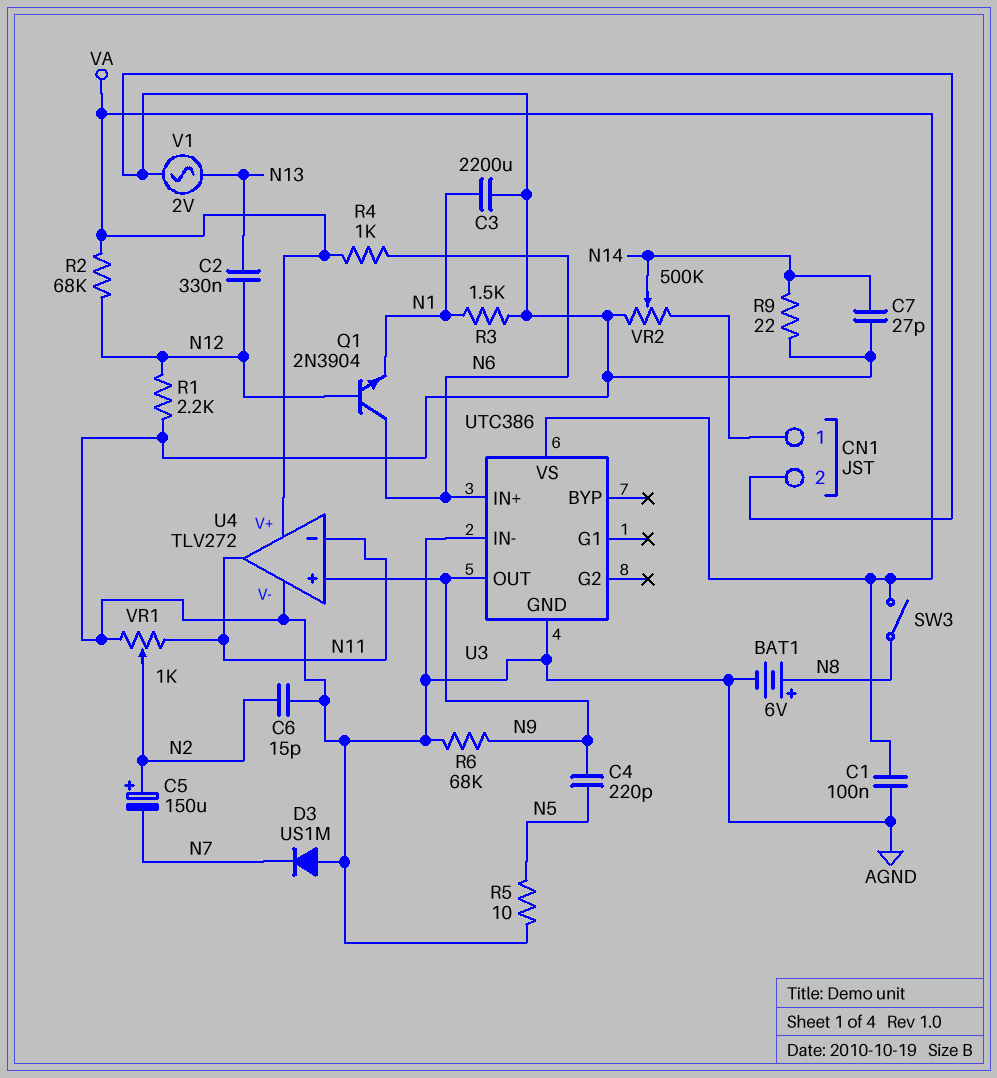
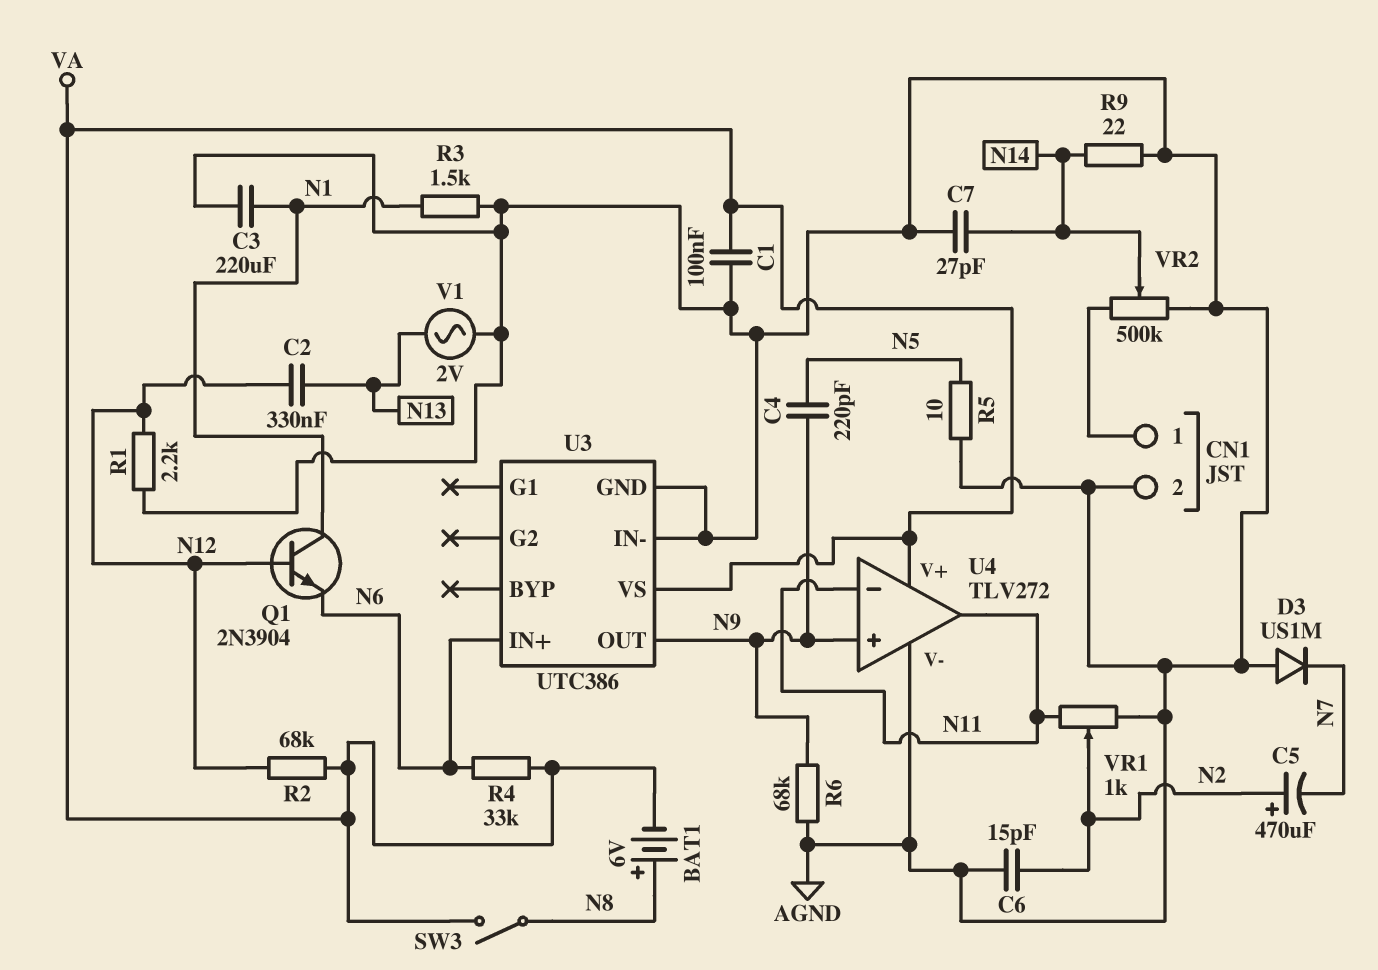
BAT1: 6V (plus N8, minus AGND) -> 6V (plus N8, minus VA)
C3: 2200uF (AGND, N1) -> 220uF (AGND, N1)
C5: 150uF (plus N2, minus N7) -> 470uF (plus N2, minus N7)
Q1: NPN 2N3904 (B N12, C N6, E N1) -> NPN 2N3904 (B N12, C N1, E N6)
R4: 1k (N6, VA) -> 33k (N6, VA)

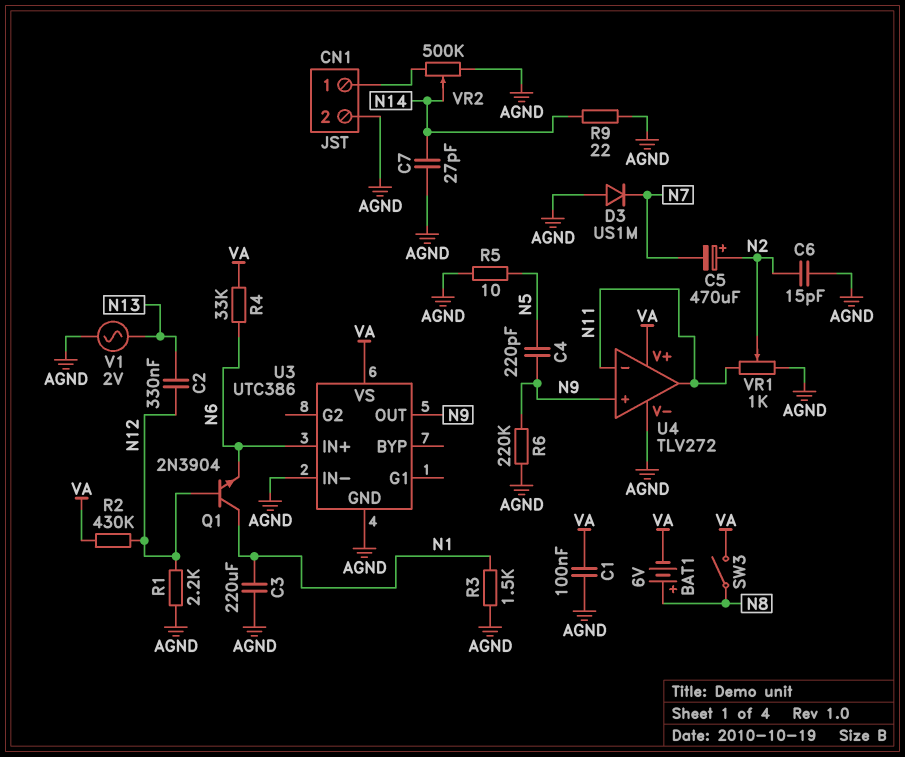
R2: 68k (N12, VA) -> 430k (N12, VA)
R6: 68k (AGND, N9) -> 220k (AGND, N9)

